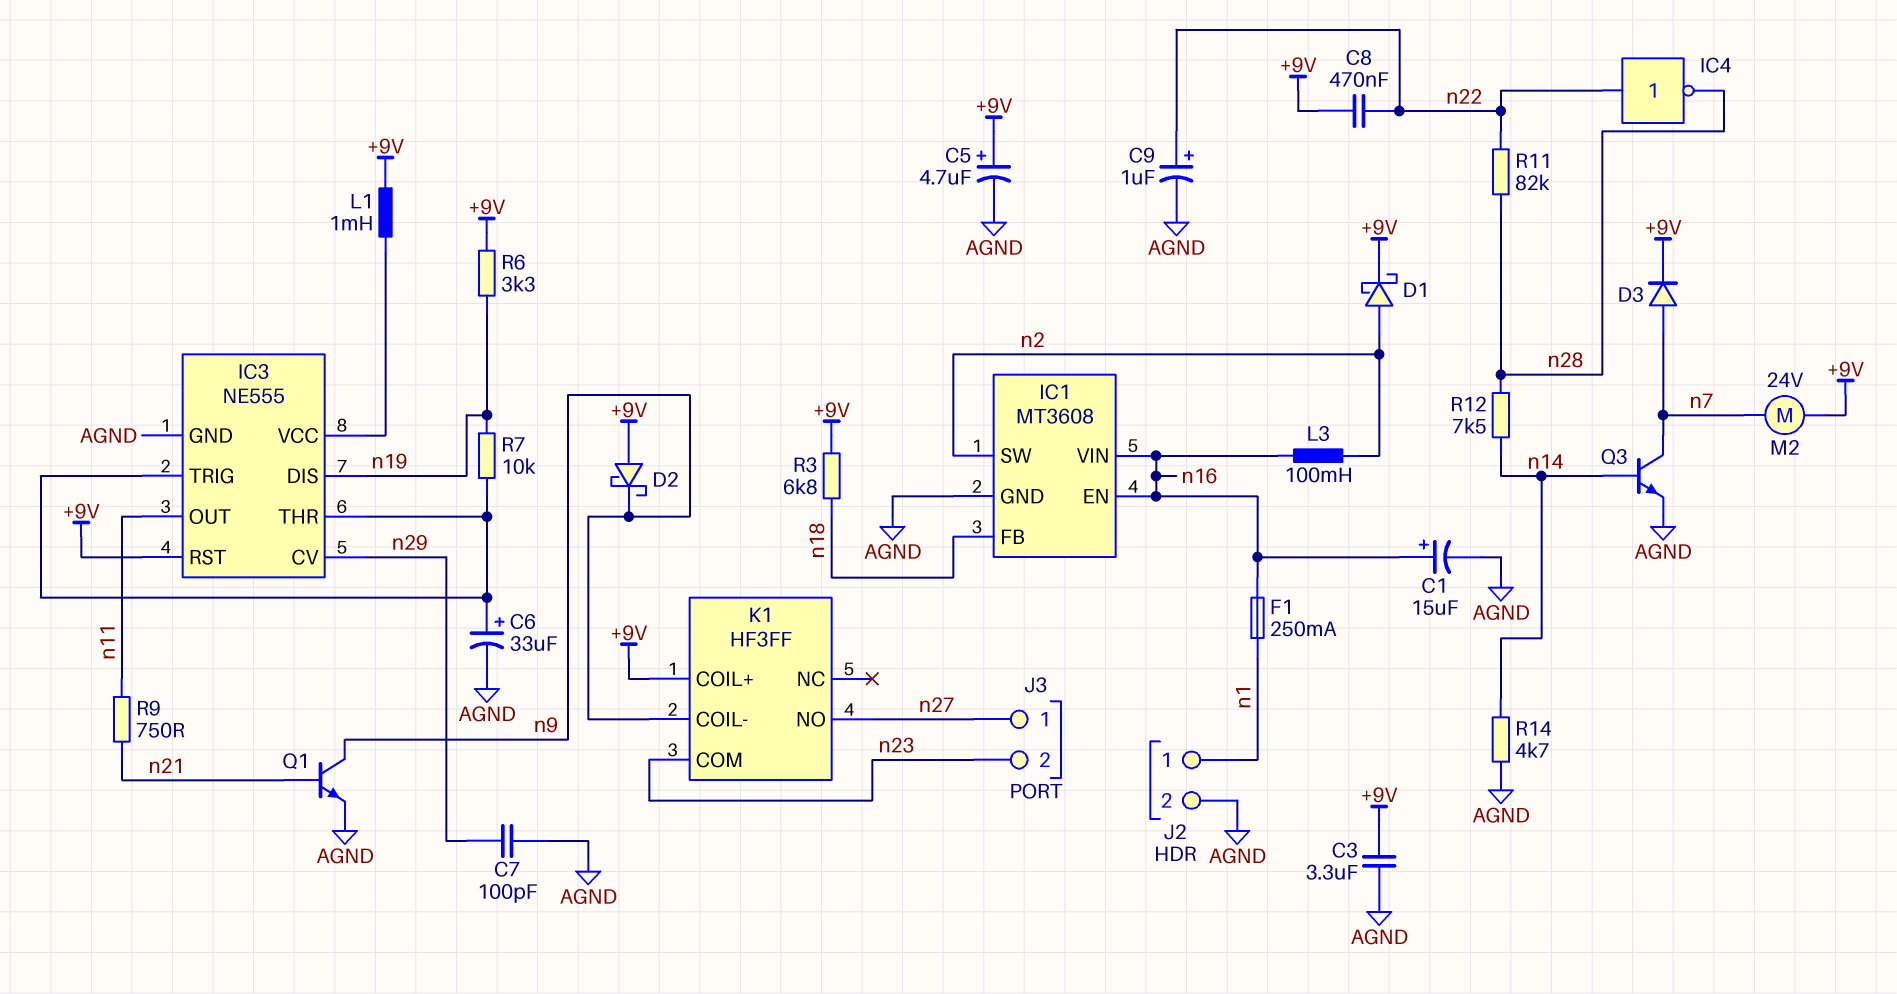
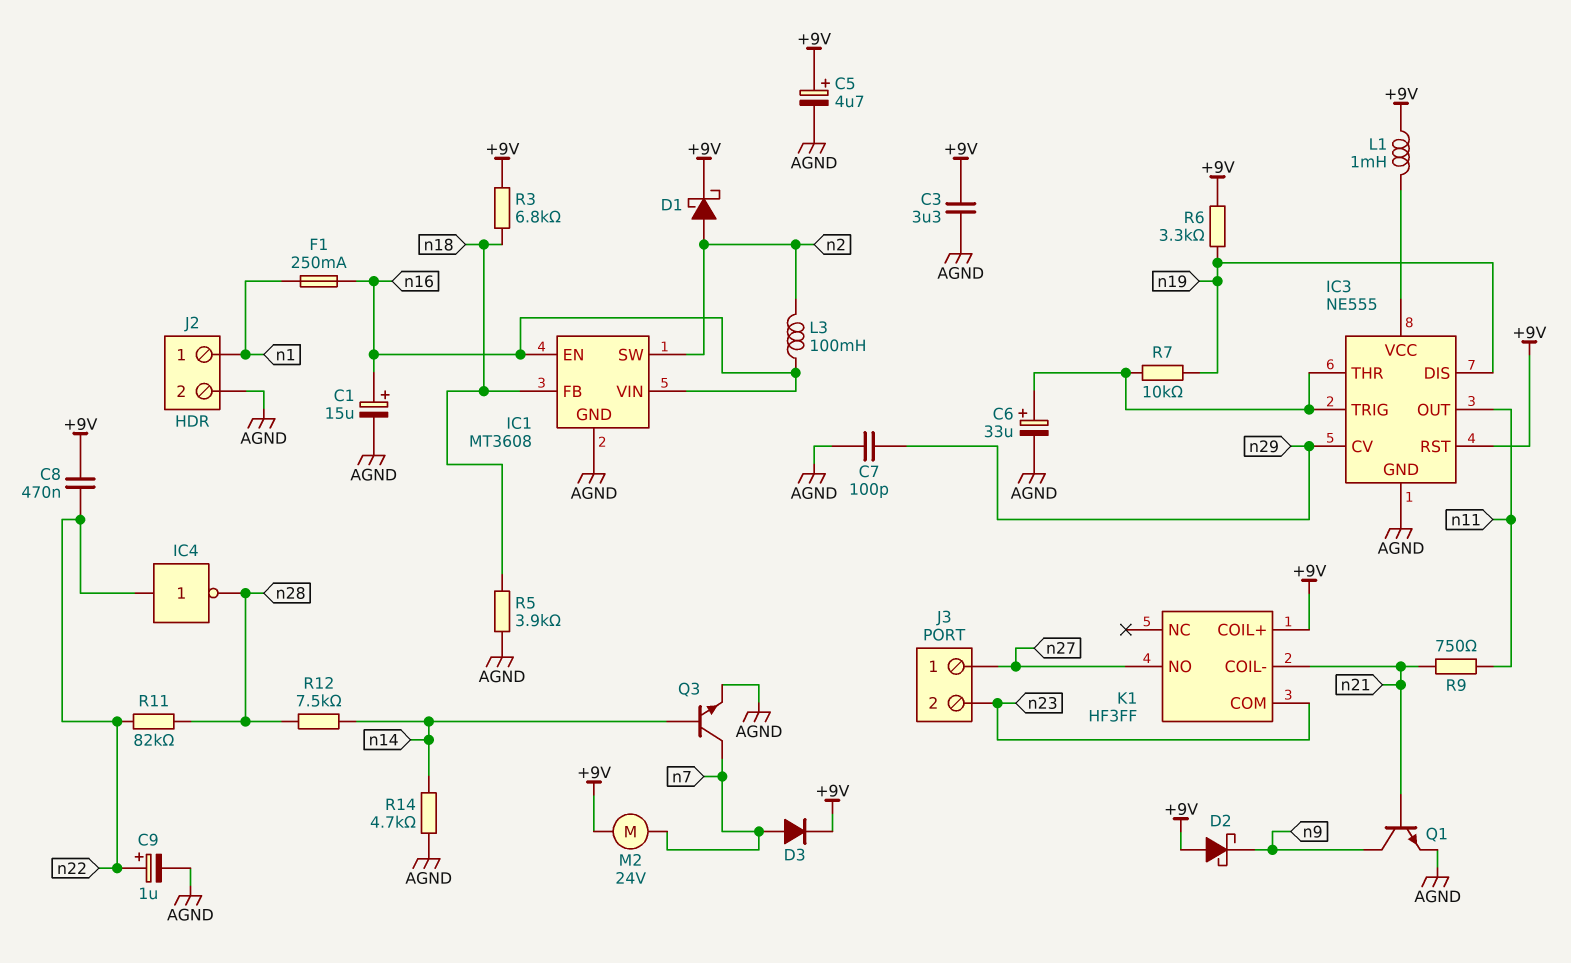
K1 pin COIL-: n9 -> n21
R5: none -> 3.9k (AGND, n18)

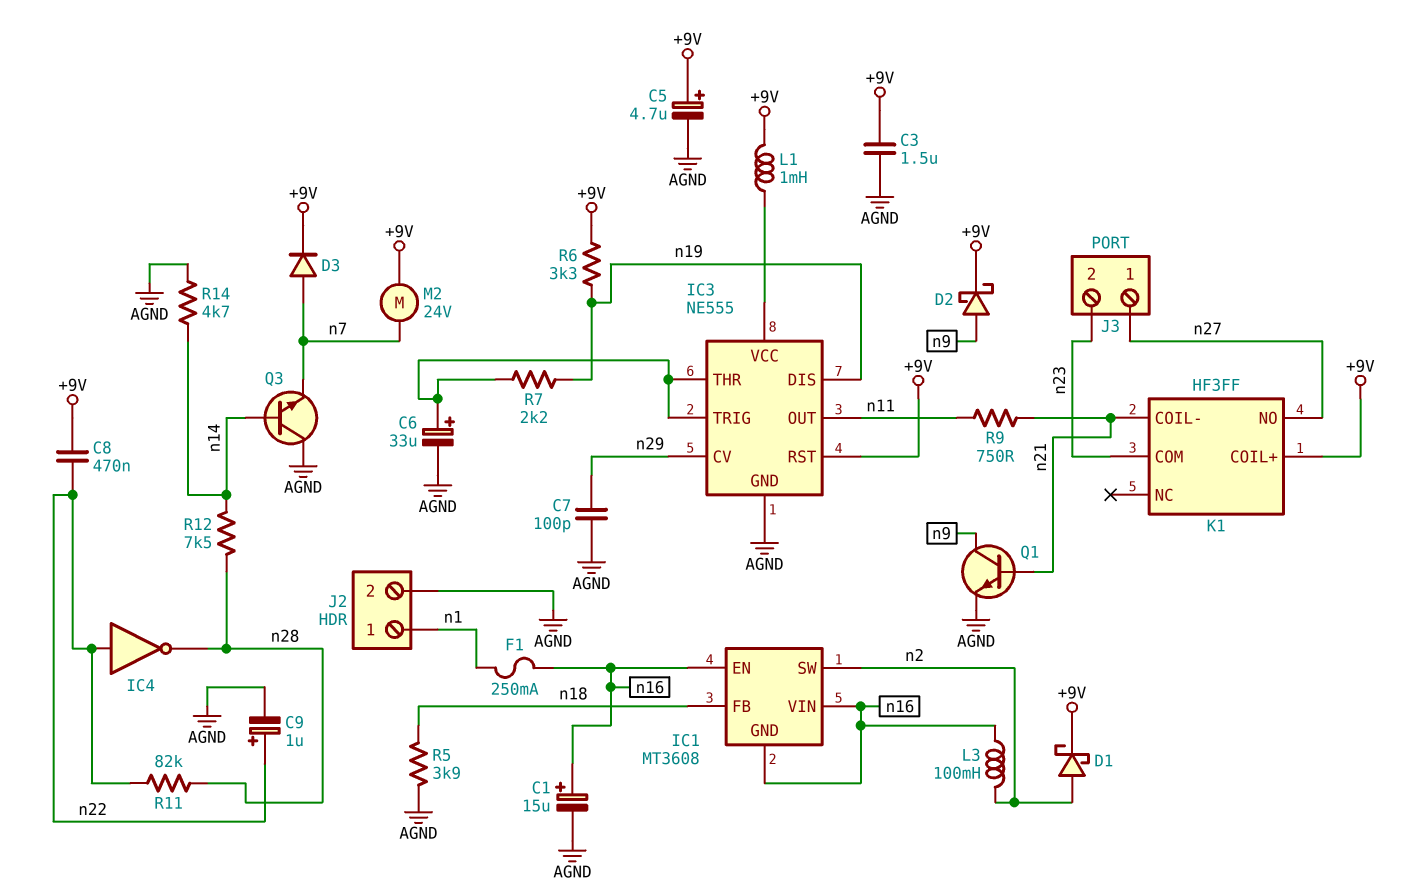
C3: 3.3uF (+9V, AGND) -> 1.5uF (+9V, AGND)
D2: schottky (A +9V, K n9) -> schottky (A n9, K +9V)
IC1 pin GND: AGND -> n16
Q3: NPN (B n14, C n7, E AGND) -> NPN (B n14, C AGND, E n7)
R3: 6.8k (+9V, n18) -> none
R7: 10k (IC3/THR, n19) -> 2.2k (IC3/THR, n19)

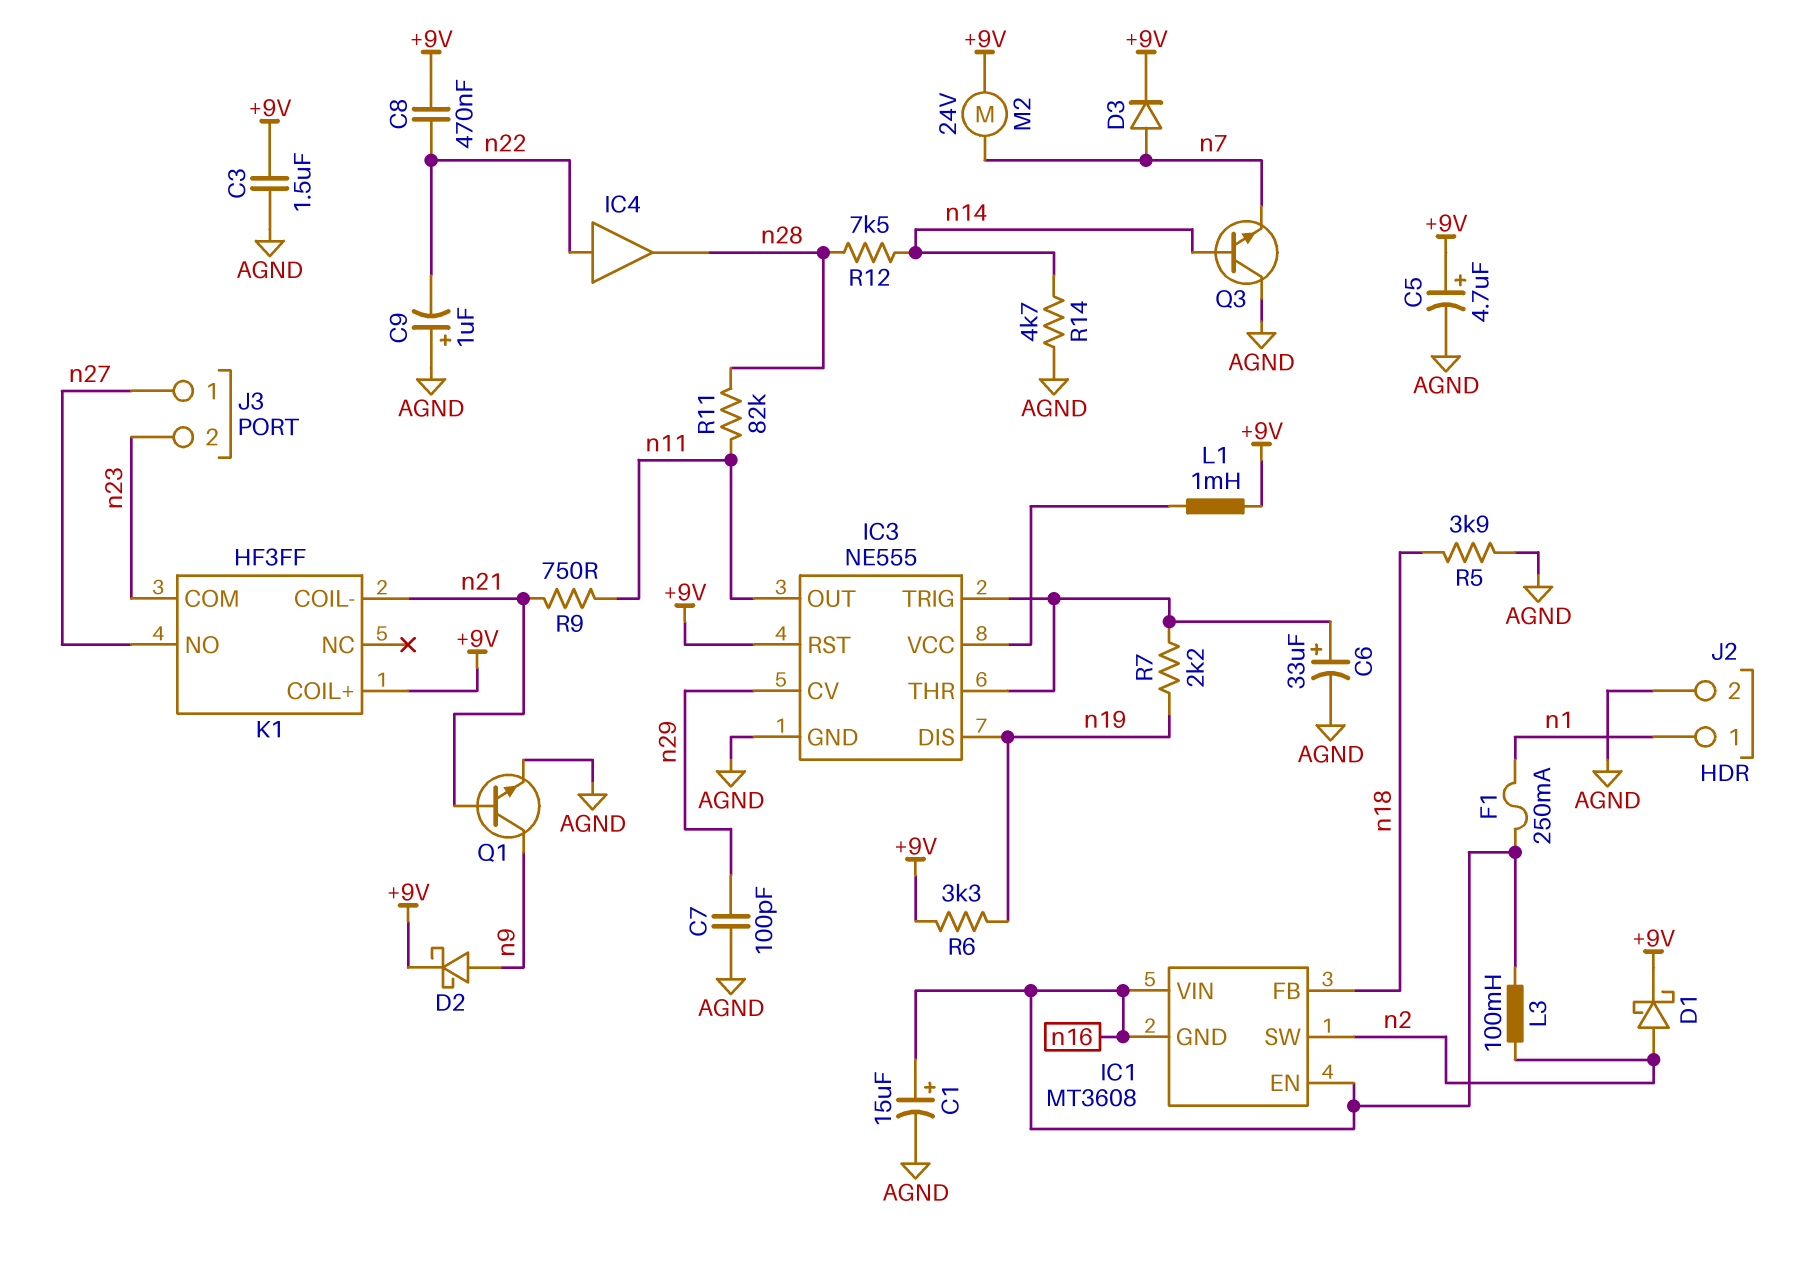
C9: 1uF (plus n22, minus AGND) -> 1uF (plus AGND, minus n22)
IC4: NOT (in n22, out n28) -> buffer (in n22, out n28)
R11: 82k (n22, n28) -> 82k (n11, n28)

